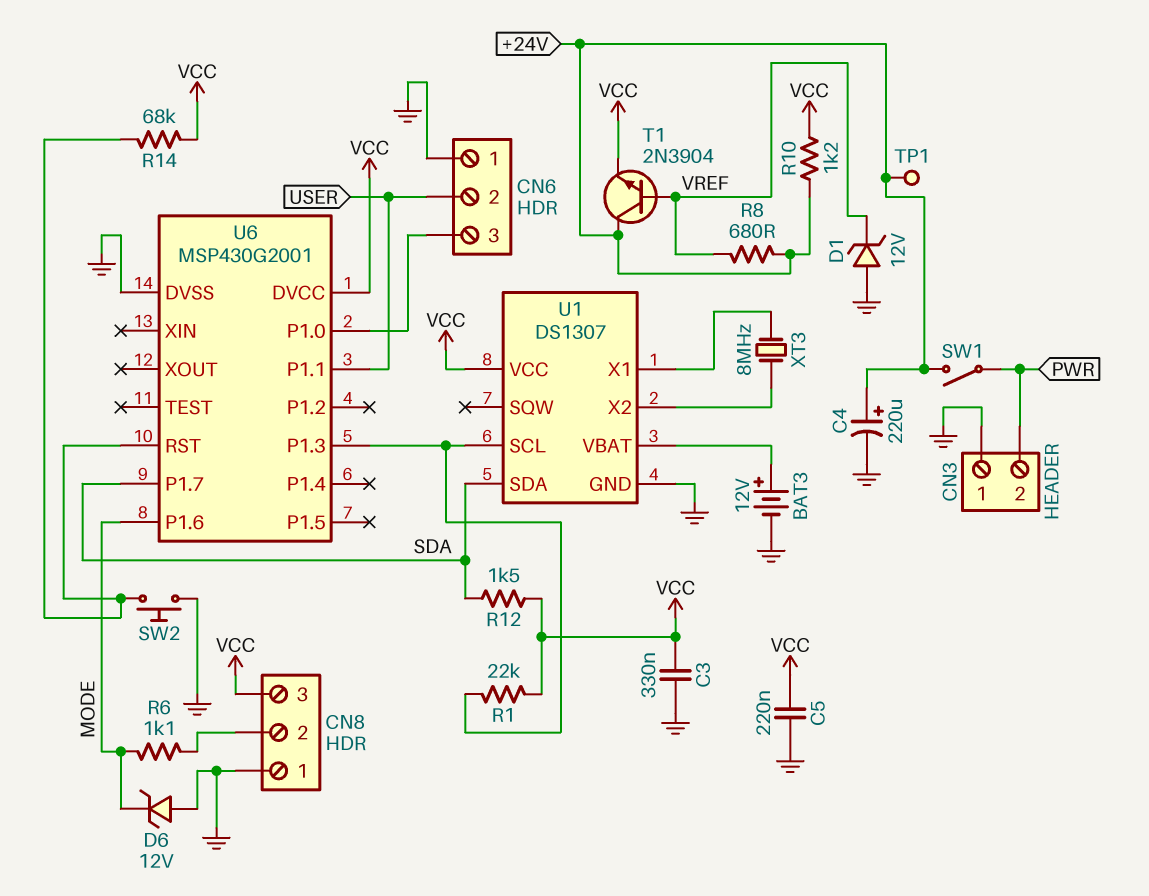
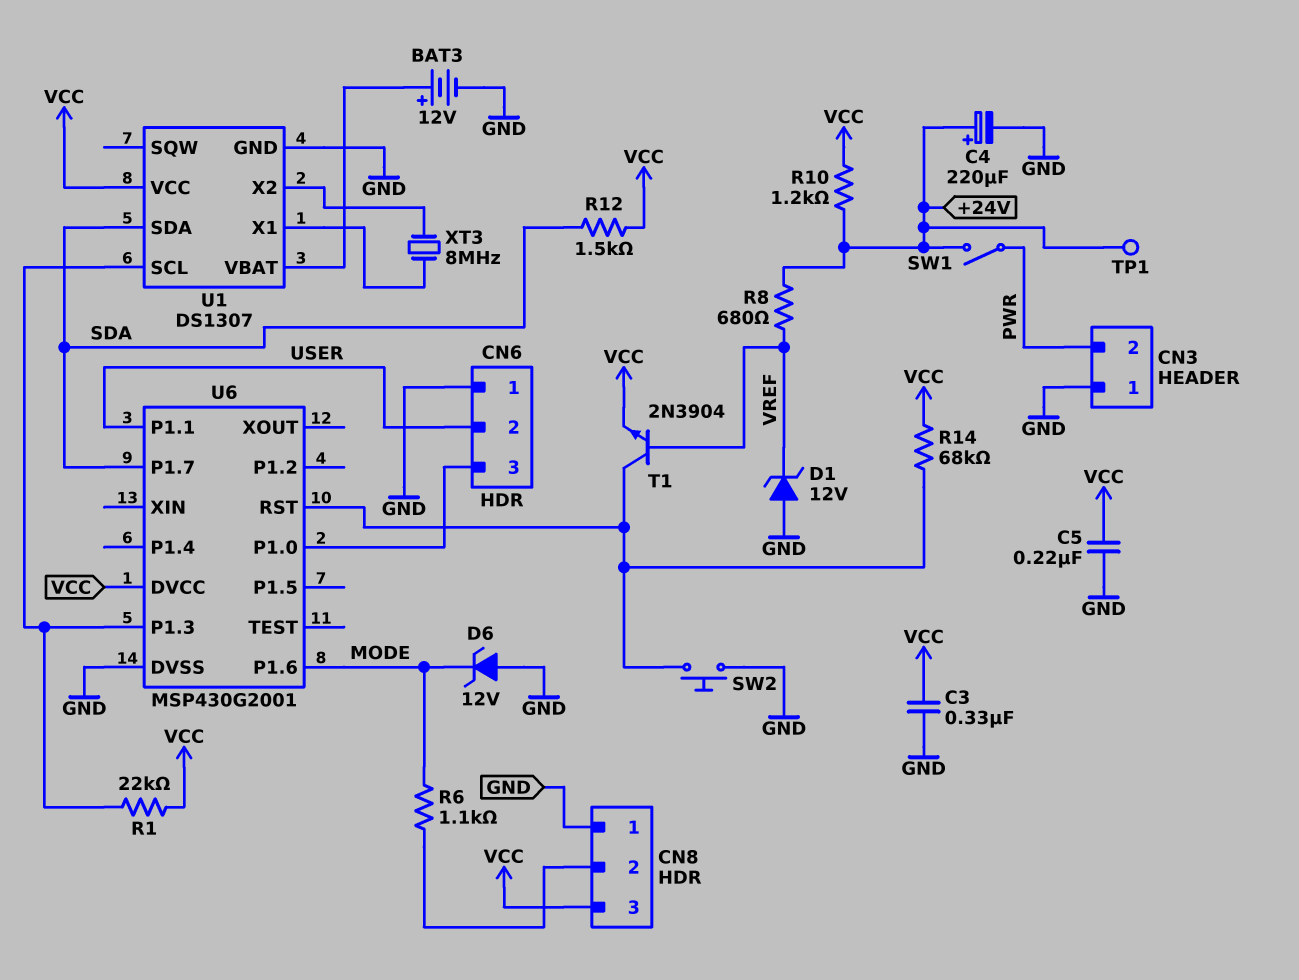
T1: NPN 2N3904 (B VREF, C +24V, E VCC) -> NPN 2N3904 (B VREF, C U6/RST, E VCC)

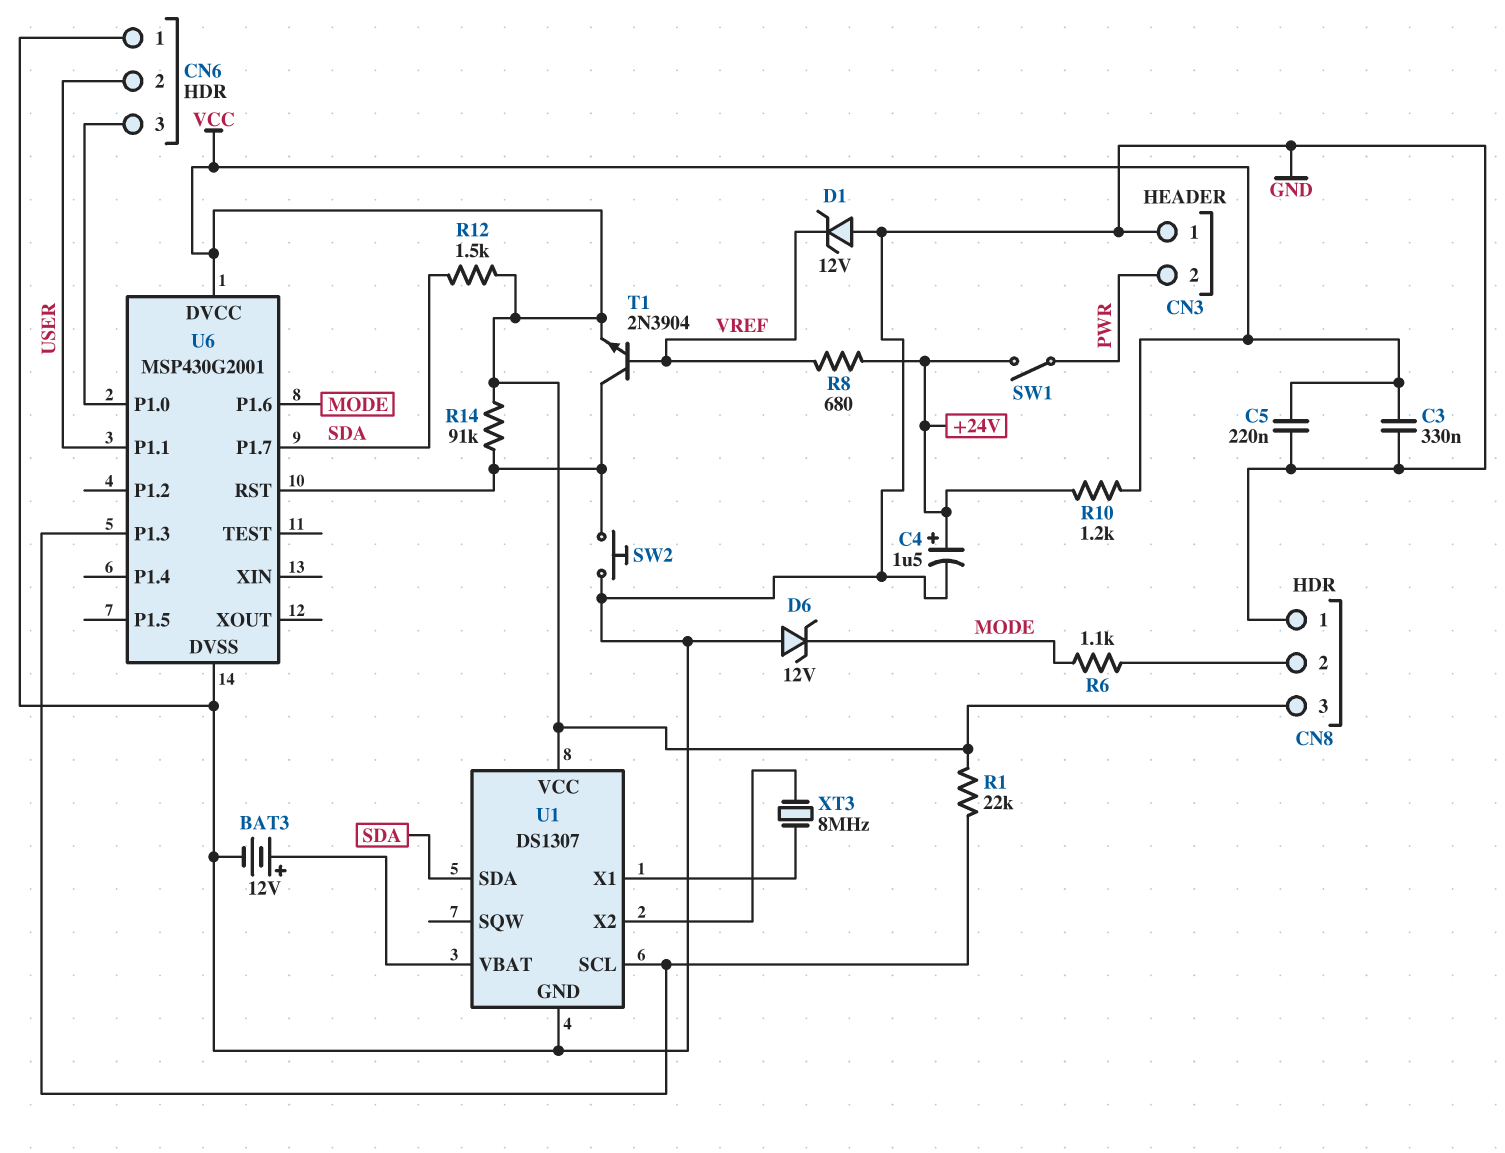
C4: 220uF (plus +24V, minus GND) -> 1.5uF (plus +24V, minus GND)
R14: 68k (U6/RST, VCC) -> 91k (U6/RST, VCC)
TP1: test point (+24V) -> none

